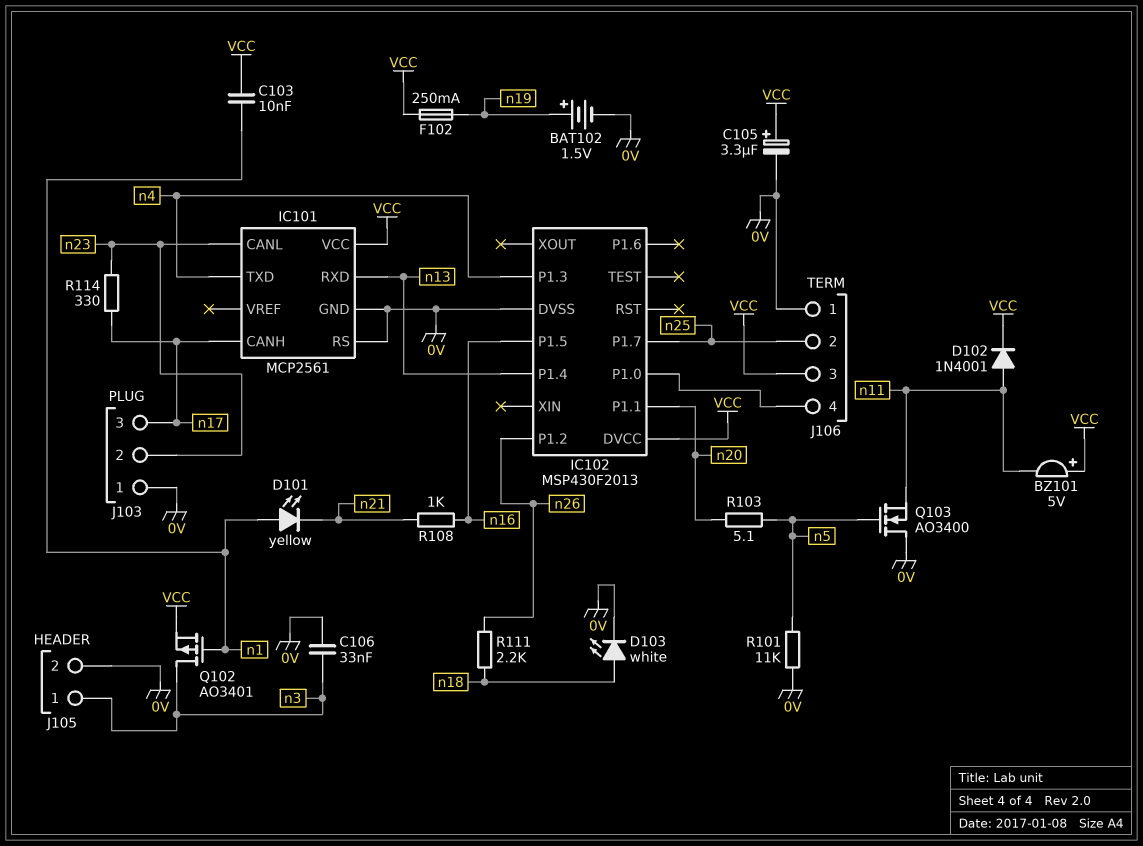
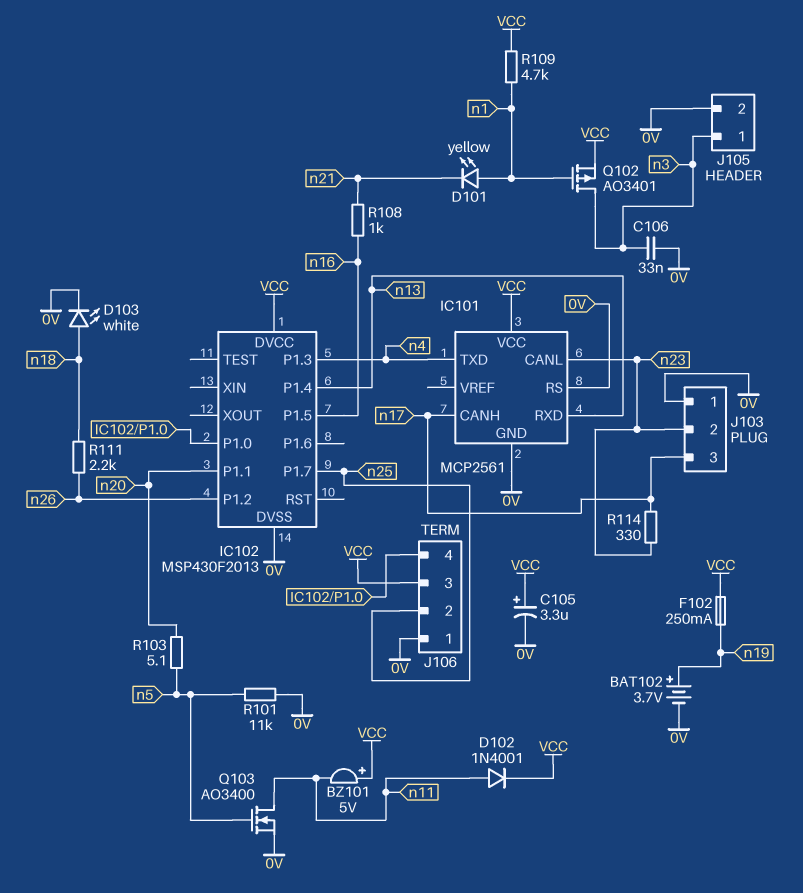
BAT102: 1.5V (plus n19, minus 0V) -> 3.7V (plus n19, minus 0V)
C103: 10nF (VCC, n1) -> none
Q103: NMOS AO3400 (G n5, D 0V, S n11) -> NMOS AO3400 (G n5, D n11, S 0V)
R109: none -> 4.7k (VCC, n1)

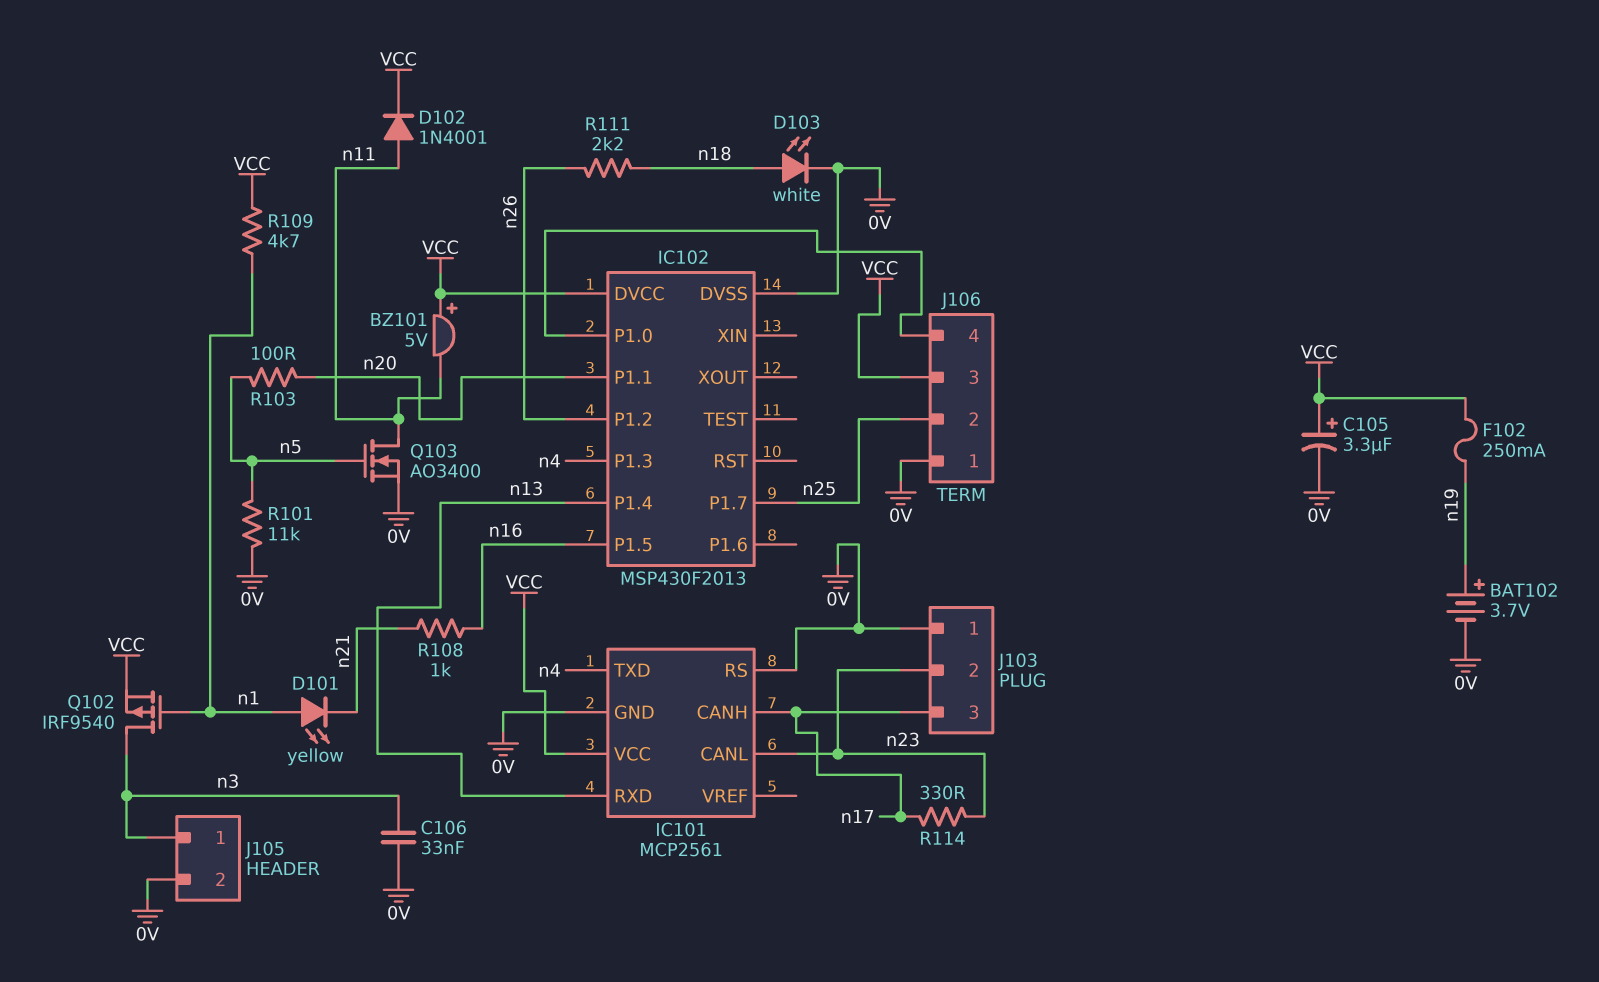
Q102: PMOS AO3401 (G n1, D n3, S VCC) -> PMOS IRF9540 (G n1, D n3, S VCC)
R103: 5.1 (n5, n20) -> 100 (n5, n20)

